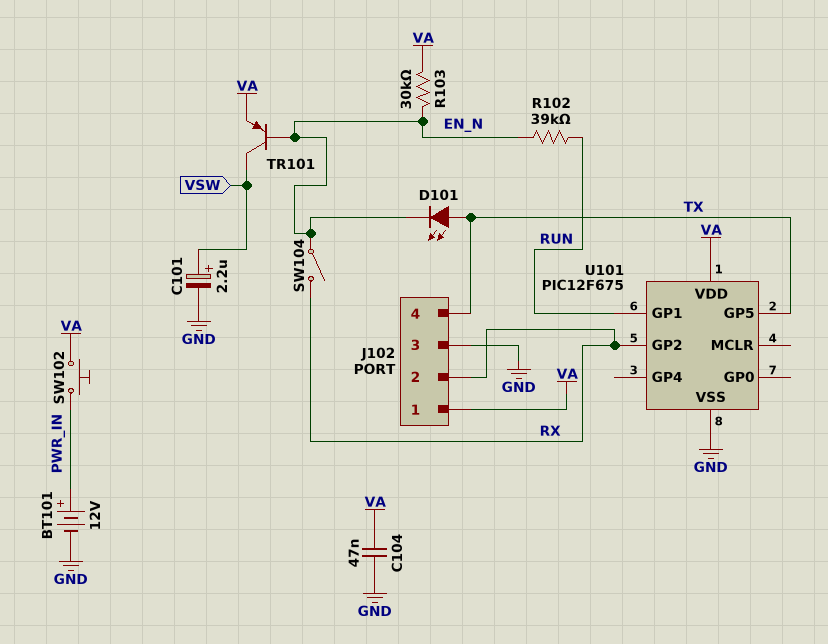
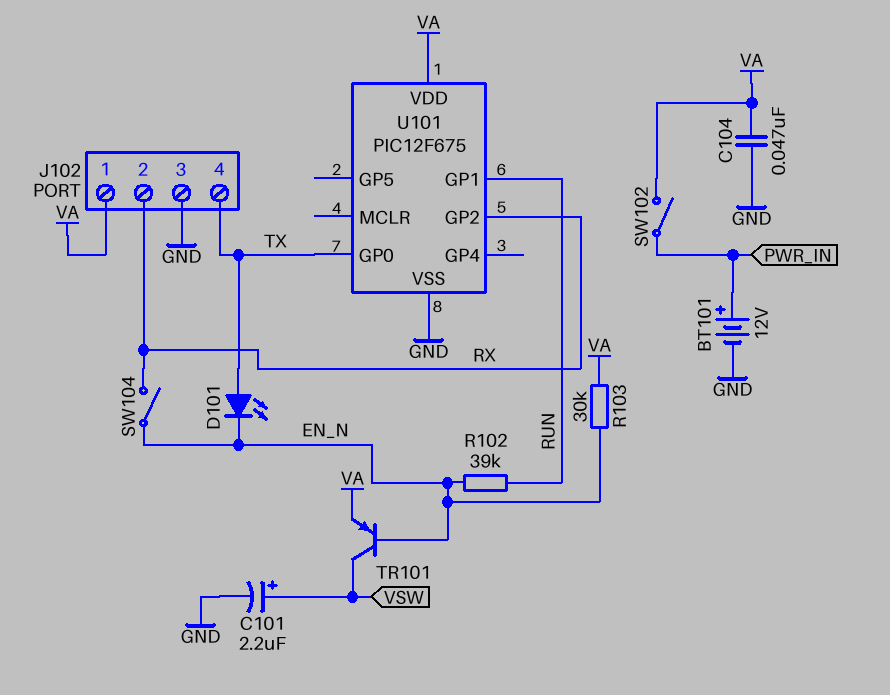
SW102: button (PWR_IN, VA) -> switch (PWR_IN, VA)
U101 pin GP0: none -> TX
U101 pin GP5: TX -> none

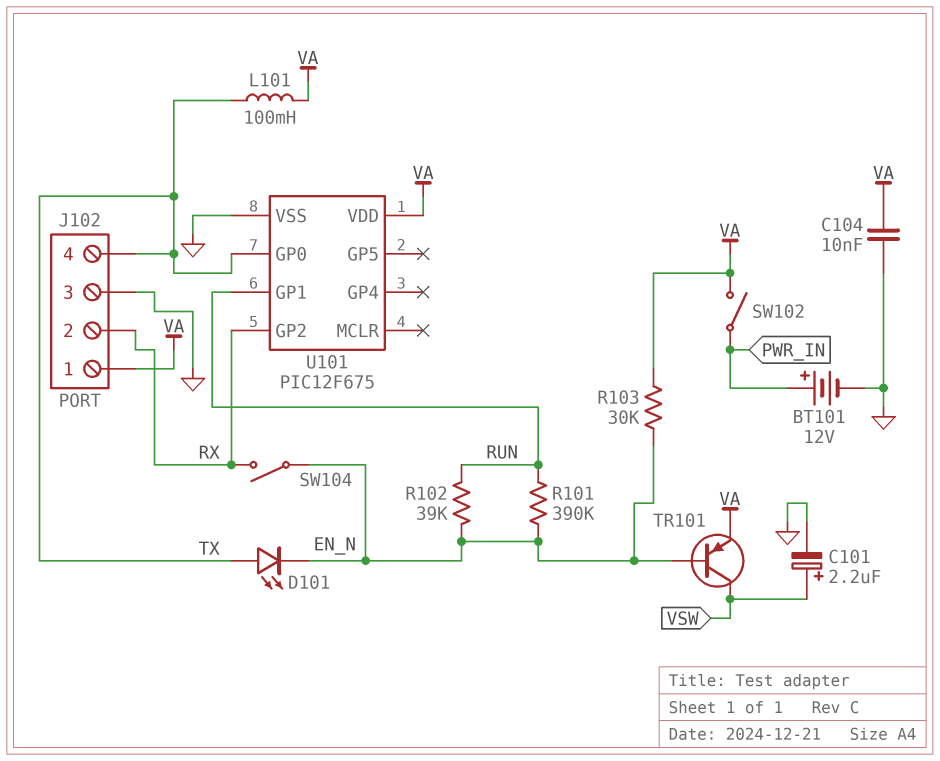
C104: 47nF (GND, VA) -> 10nF (GND, VA)
L101: none -> 100mH (TX, VA)
R101: none -> 390k (EN_N, RUN)

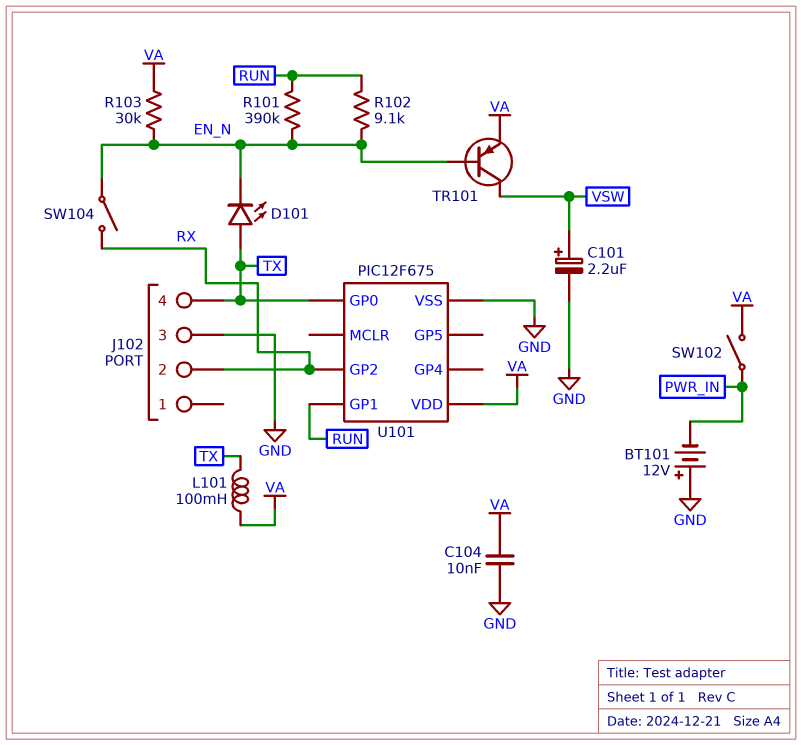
BT101: 12V (plus PWR_IN, minus GND) -> 12V (plus GND, minus PWR_IN)
J102 pin 1: VA -> none
R102: 39k (EN_N, RUN) -> 9.1k (EN_N, RUN)

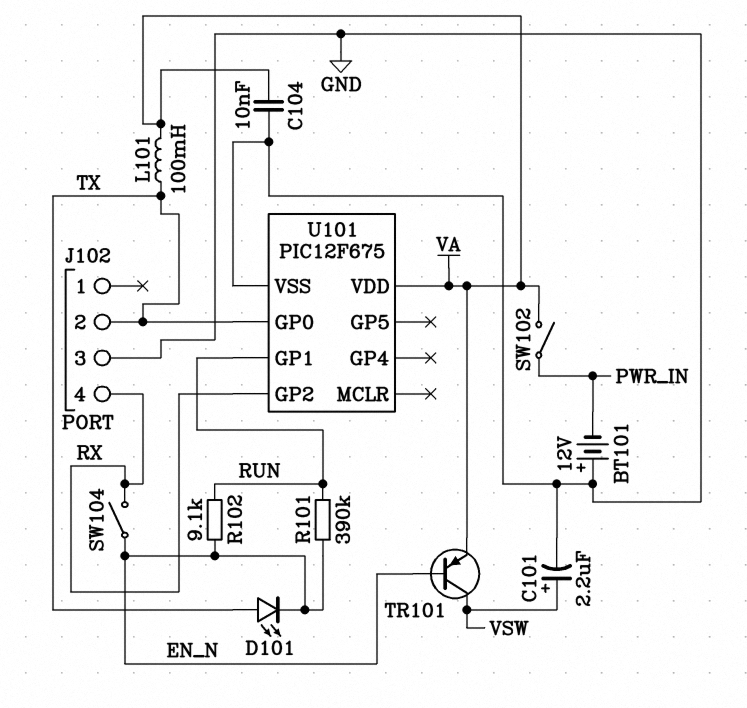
J102 pin 2: RX -> TX
J102 pin 4: TX -> RX
R103: 30k (EN_N, VA) -> none

